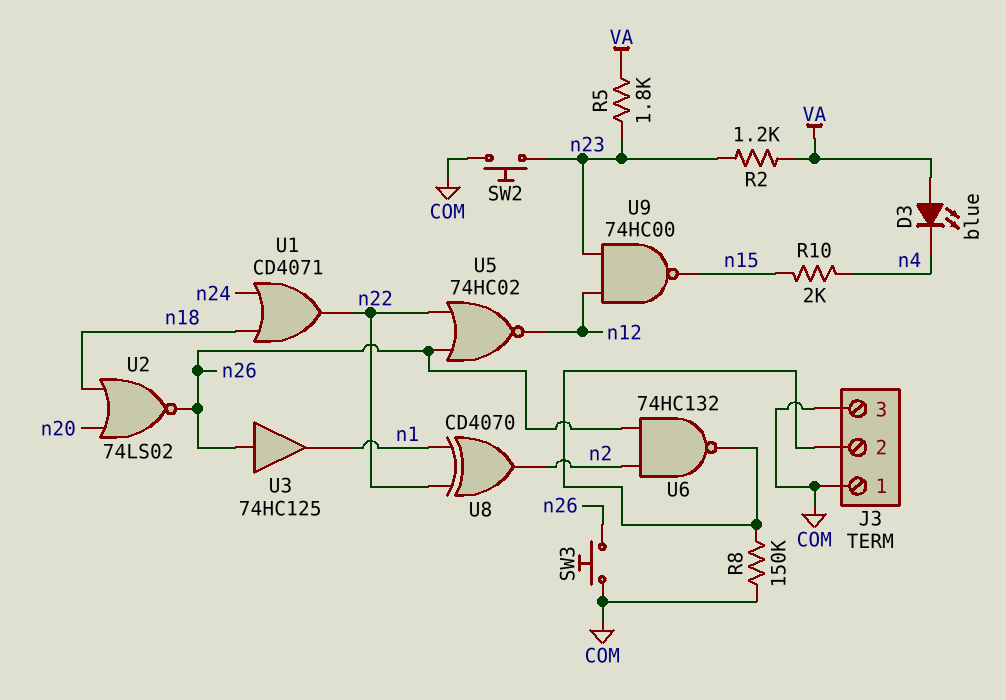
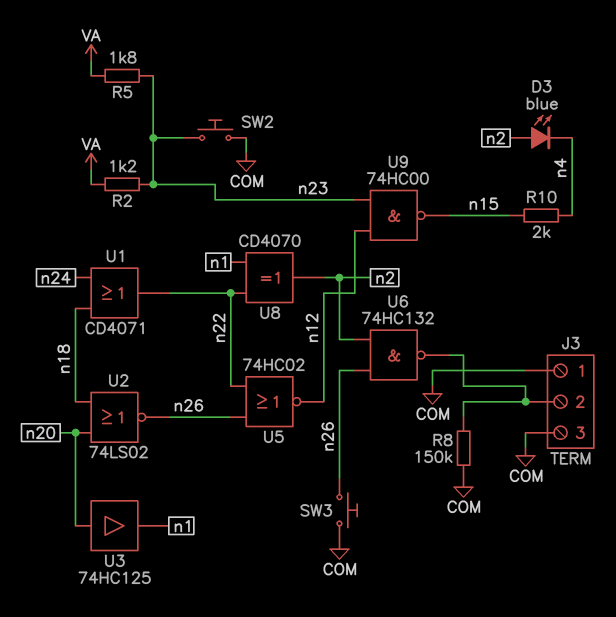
D3: LED blue (A VA, K n4) -> LED blue (A n2, K n4)
U3: buffer 74HC125 (in n26, out n1) -> buffer 74HC125 (in n20, out n1)

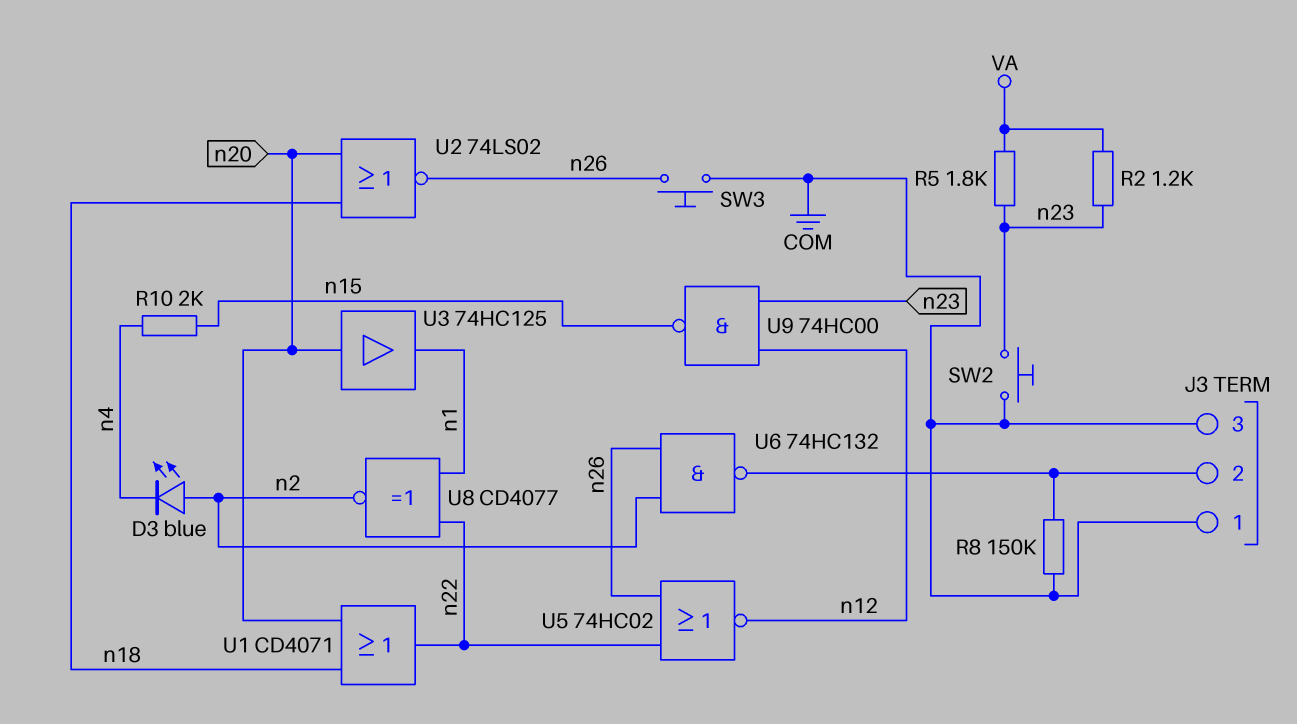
U1: OR CD4071 (in n18, in n24, out n22) -> OR CD4071 (in n18, in n20, out n22)
U8: XOR CD4070 (in n1, in n22, out n2) -> XNOR CD4077 (in n1, in n22, out n2)

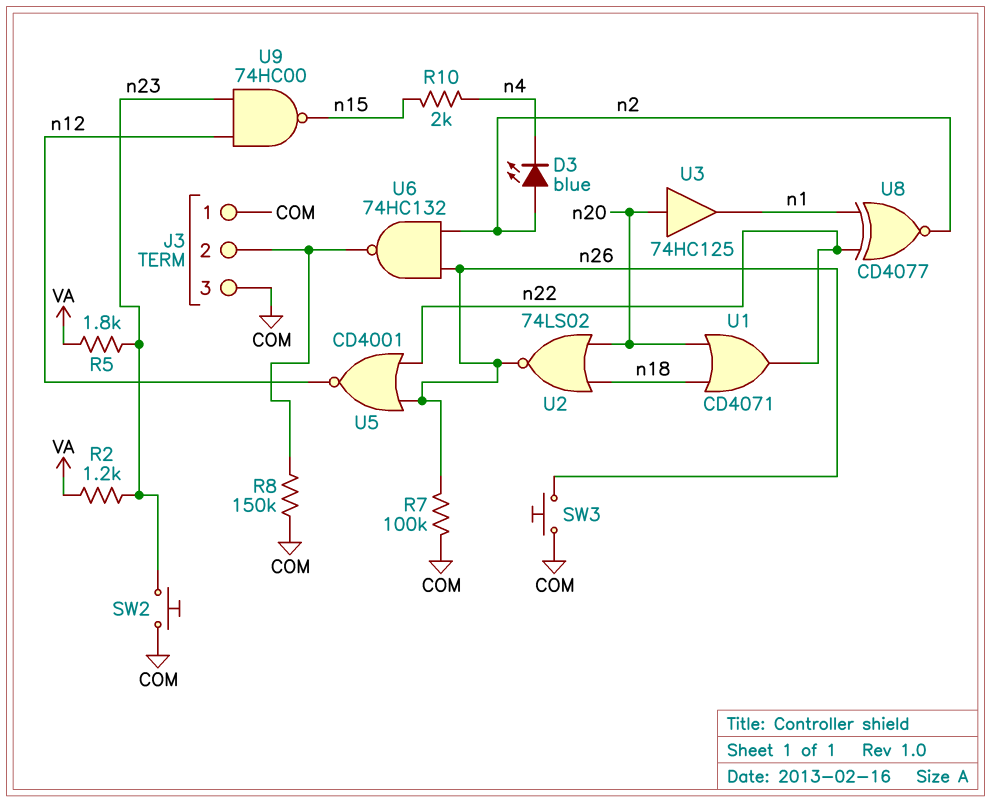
R7: none -> 100k (COM, n26)
U5: NOR 74HC02 (in n22, in n26, out n12) -> NOR CD4001 (in n22, in n26, out n12)

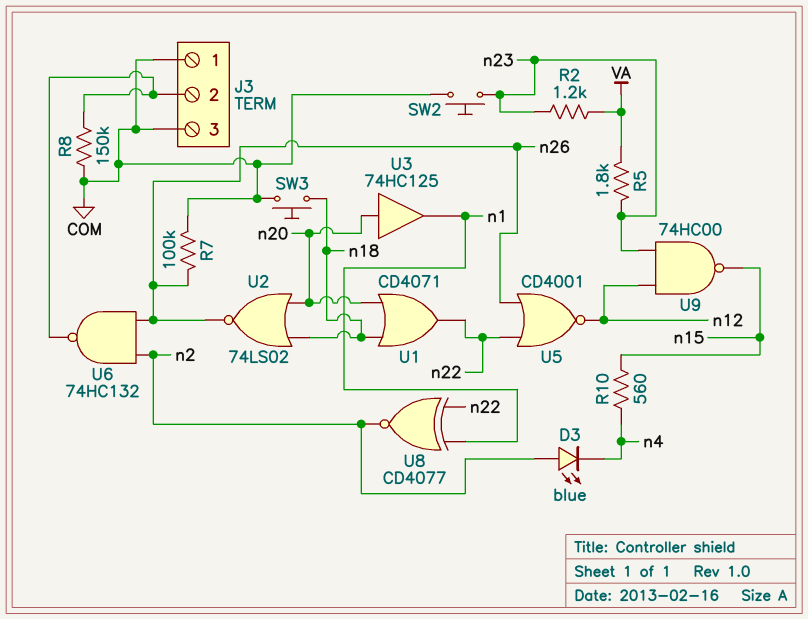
R10: 2k (n4, n15) -> 560 (n4, n15)
SW3: button (COM, n26) -> button (COM, n18)

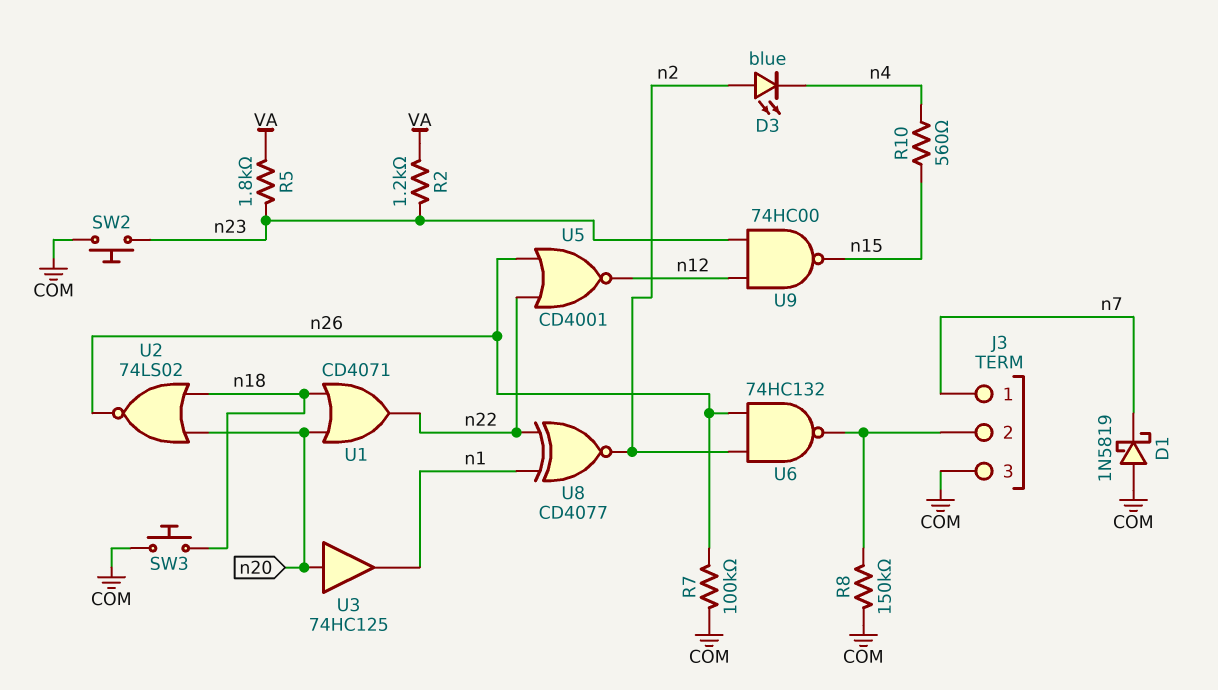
D1: none -> schottky 1N5819 (A COM, K n7)
J3 pin 1: COM -> n7

